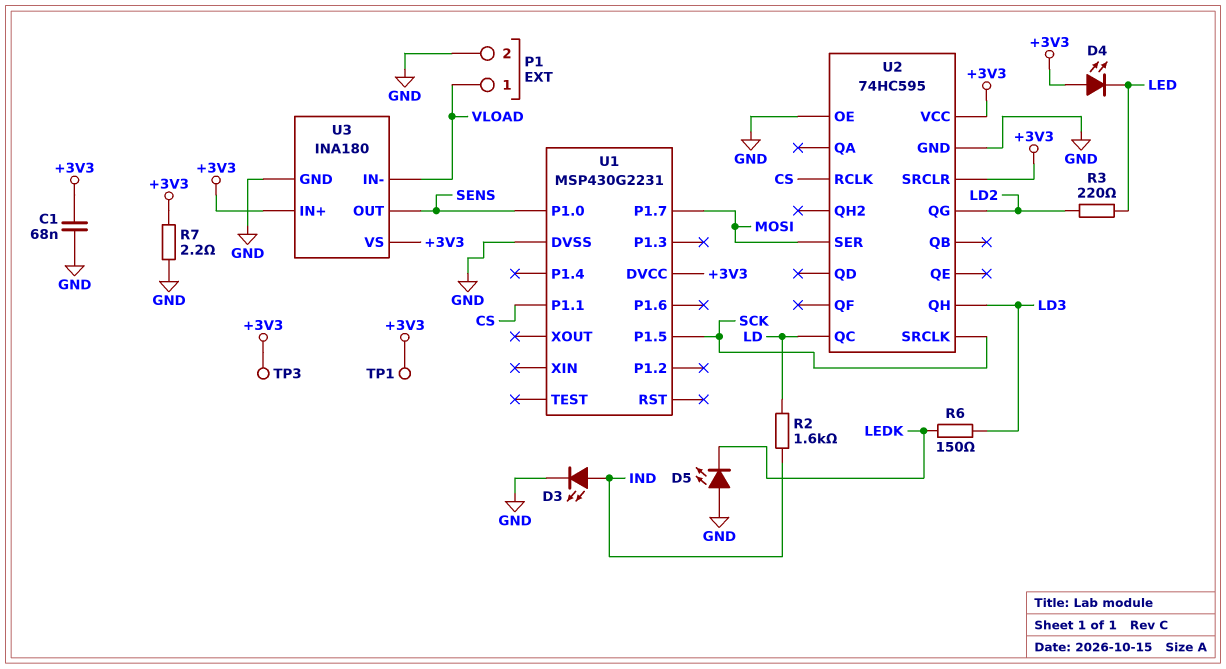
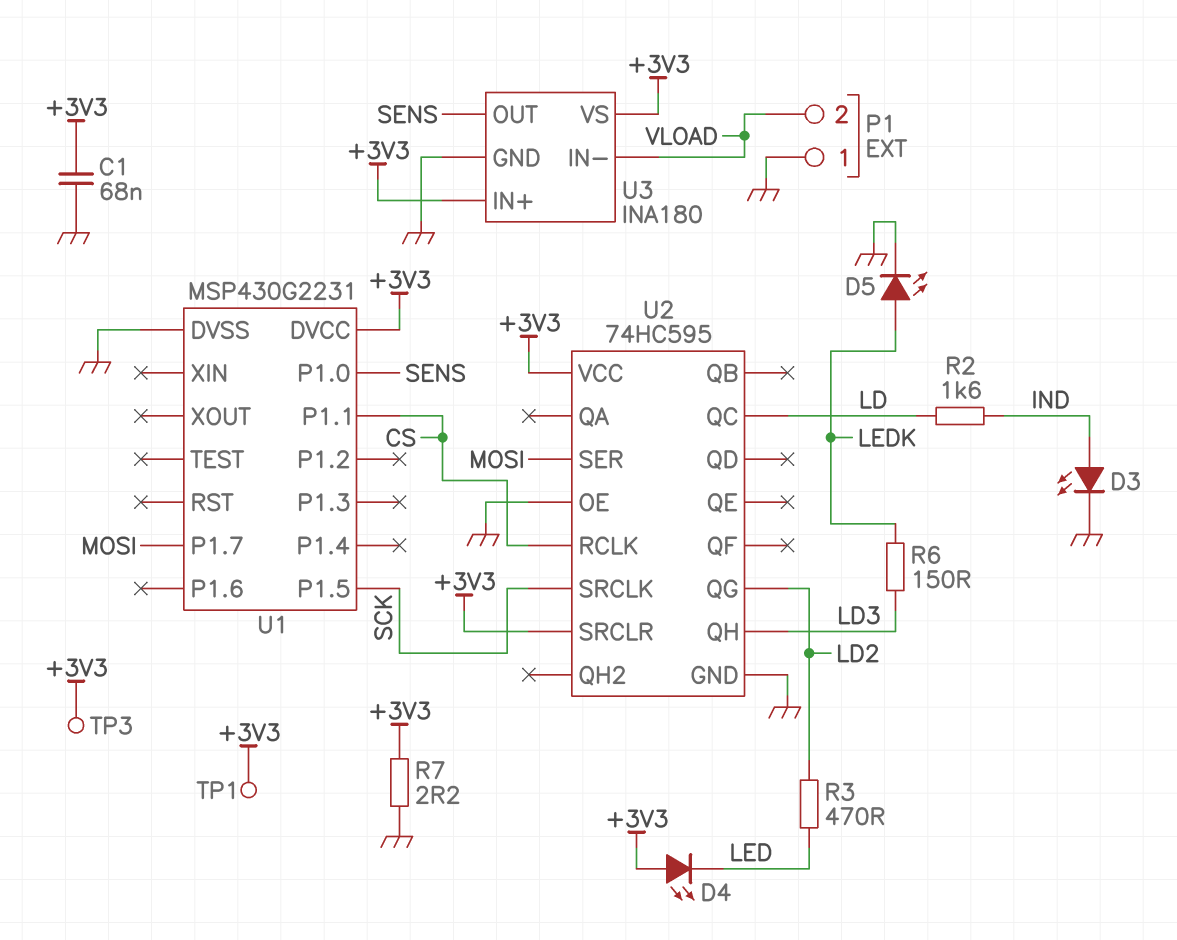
D5: LED (A GND, K LEDK) -> LED (A LEDK, K GND)
P1 pin 1: VLOAD -> GND
P1 pin 2: GND -> VLOAD
R3: 220 (LD2, LED) -> 470 (LD2, LED)

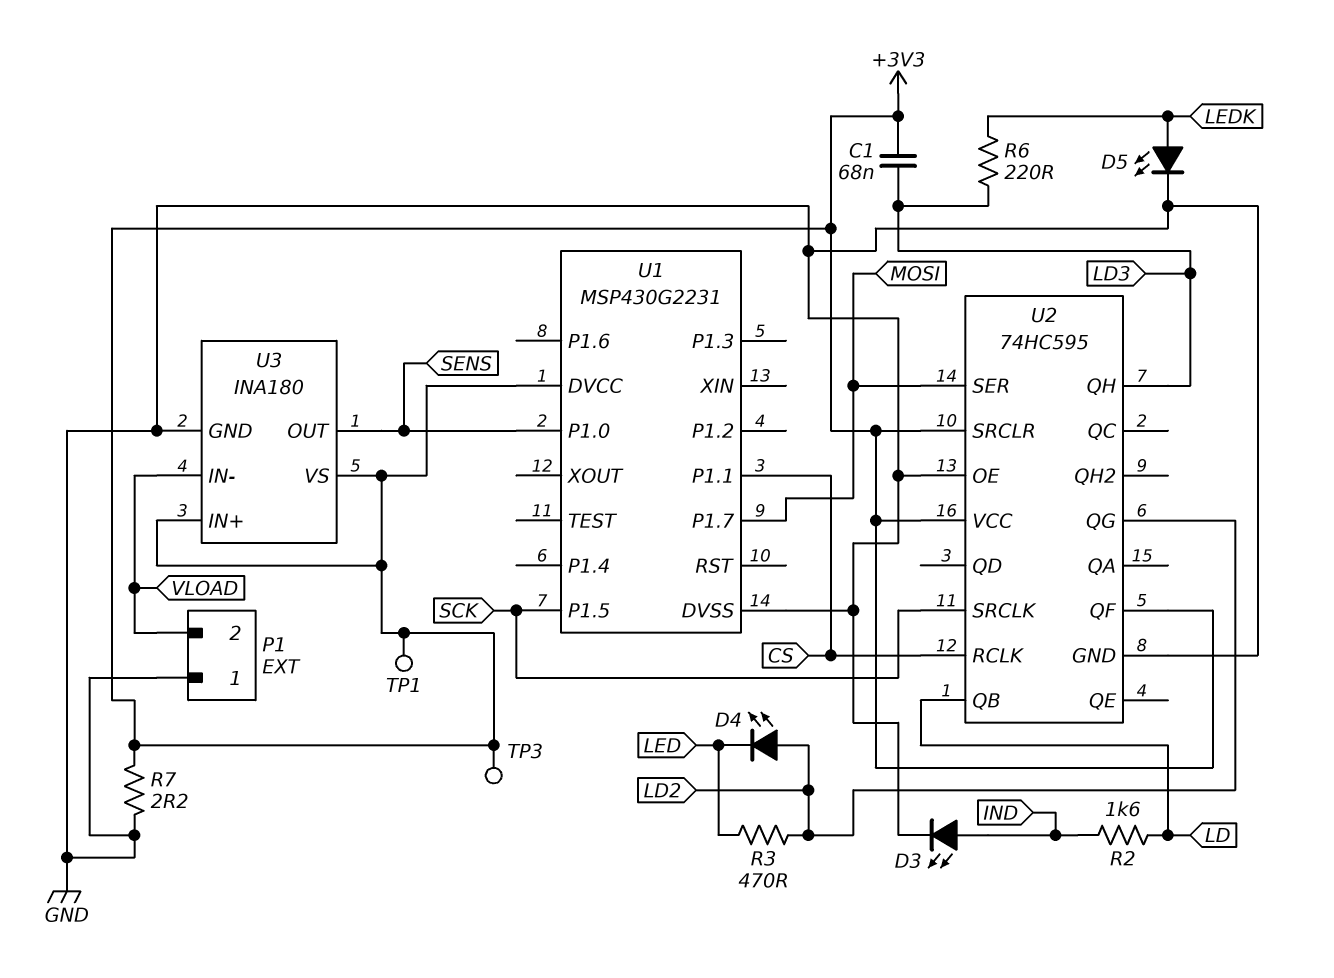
C1: 68nF (+3V3, GND) -> 68nF (+3V3, LD3)
D4: LED (A +3V3, K LED) -> LED (A LD2, K LED)
R6: 150 (LD3, LEDK) -> 220 (LD3, LEDK)
U2 pin QB: none -> LD
U2 pin QC: LD -> none
U2 pin QF: none -> +3V3

